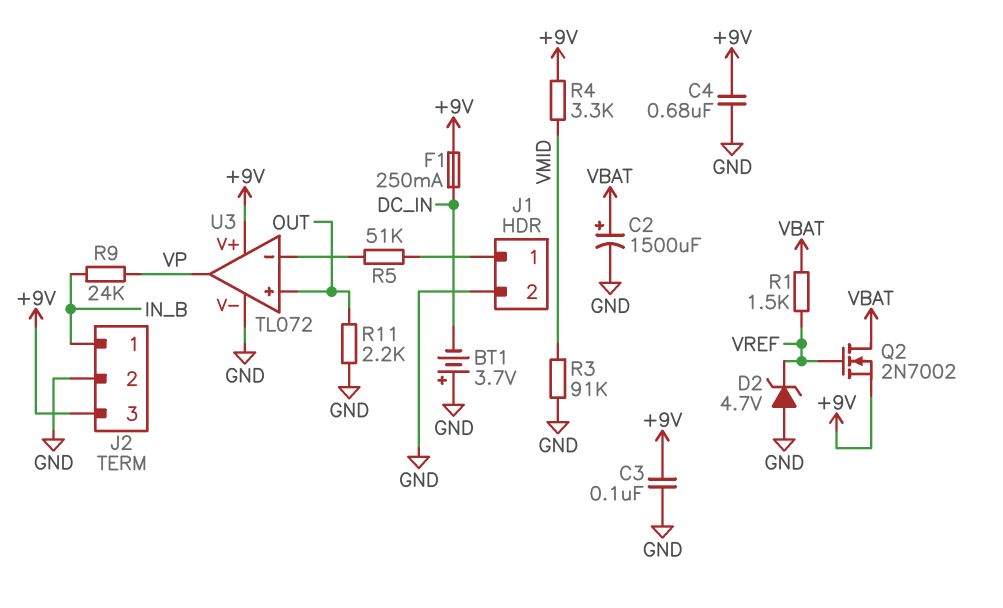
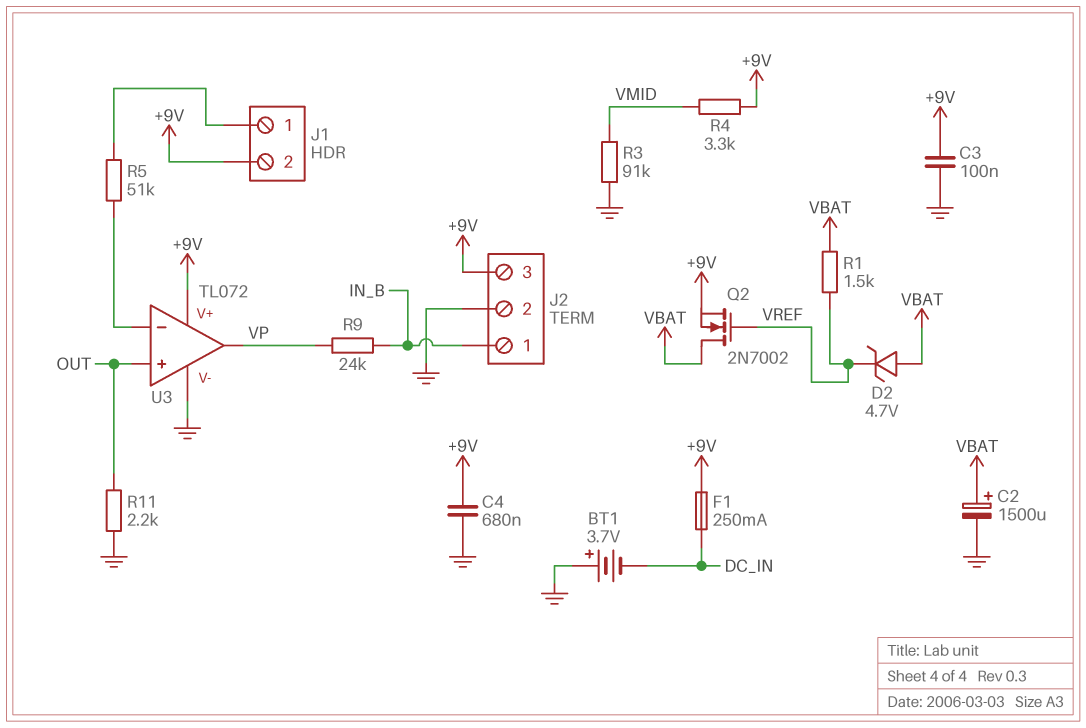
D2: zener 4.7V (A GND, K VREF) -> zener 4.7V (A VBAT, K VREF)
J1 pin 2: GND -> +9V

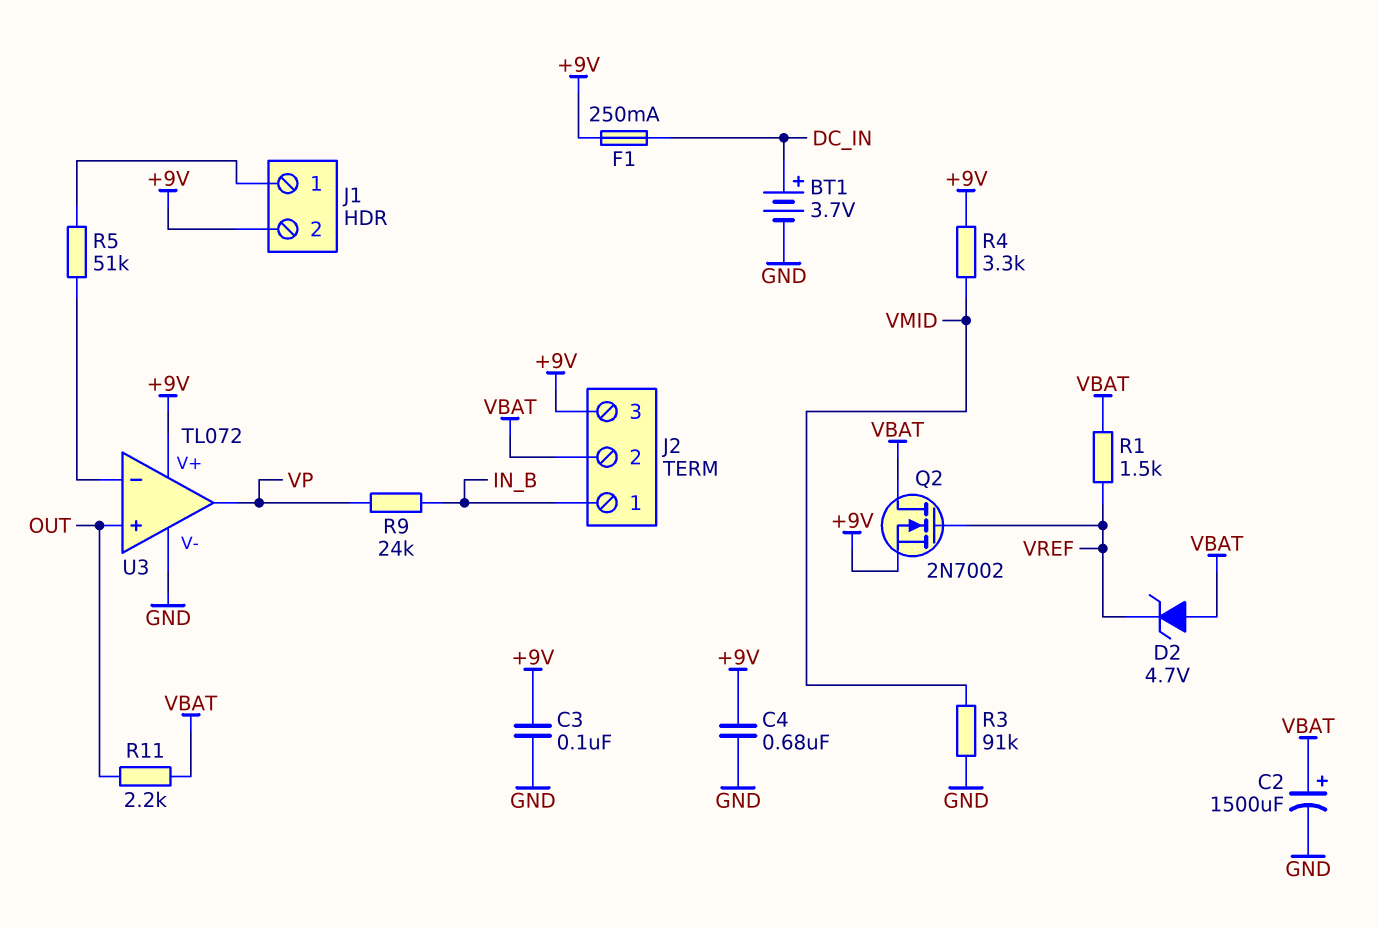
BT1: 3.7V (plus GND, minus DC_IN) -> 3.7V (plus DC_IN, minus GND)
J2 pin 2: GND -> VBAT
R11: 2.2k (GND, OUT) -> 2.2k (OUT, VBAT)

